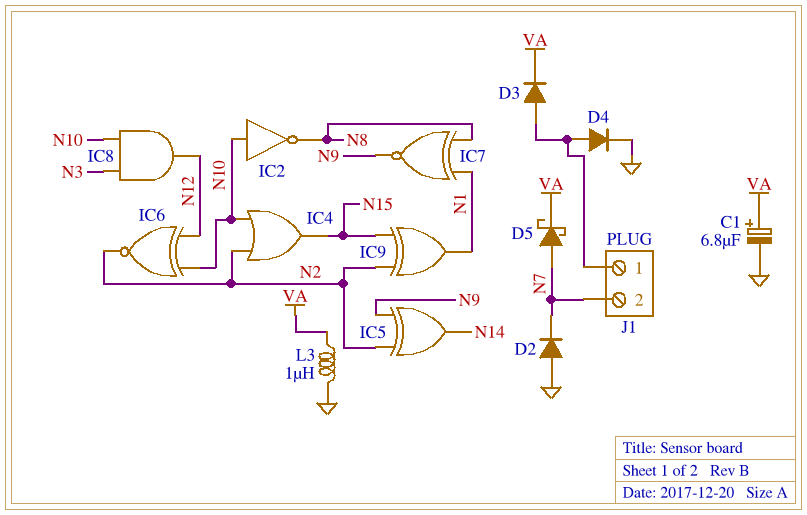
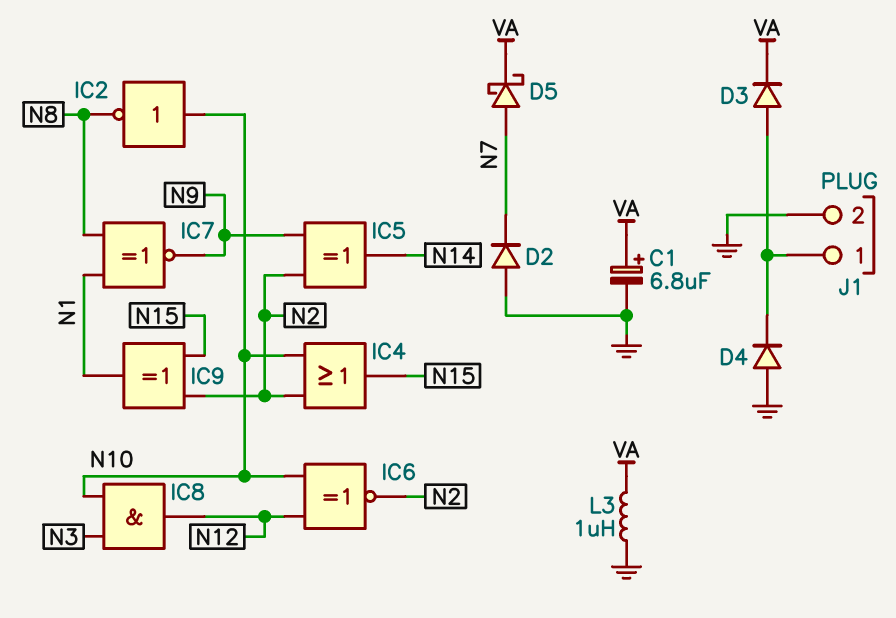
D4: diode (A J1/1, K GND) -> diode (A GND, K J1/1)
J1 pin 2: N7 -> GND

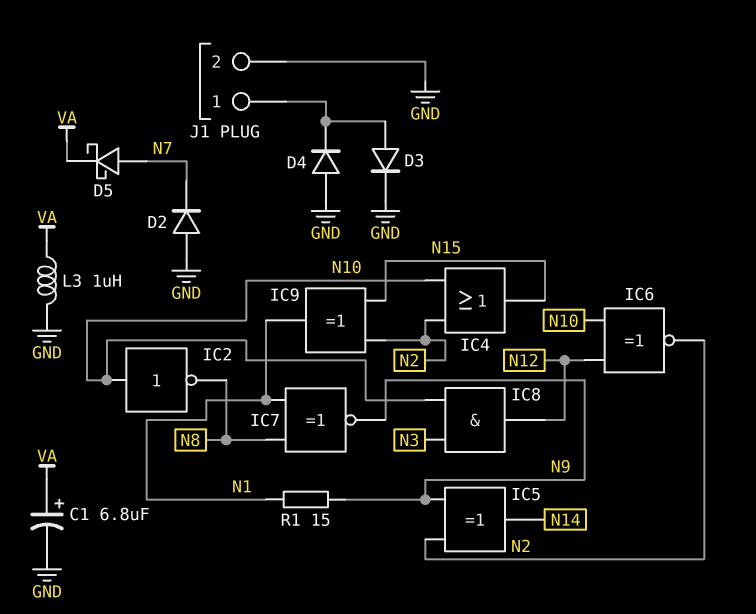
D3: diode (A J1/1, K VA) -> diode (A J1/1, K GND)
R1: none -> 15 (N1, N9)

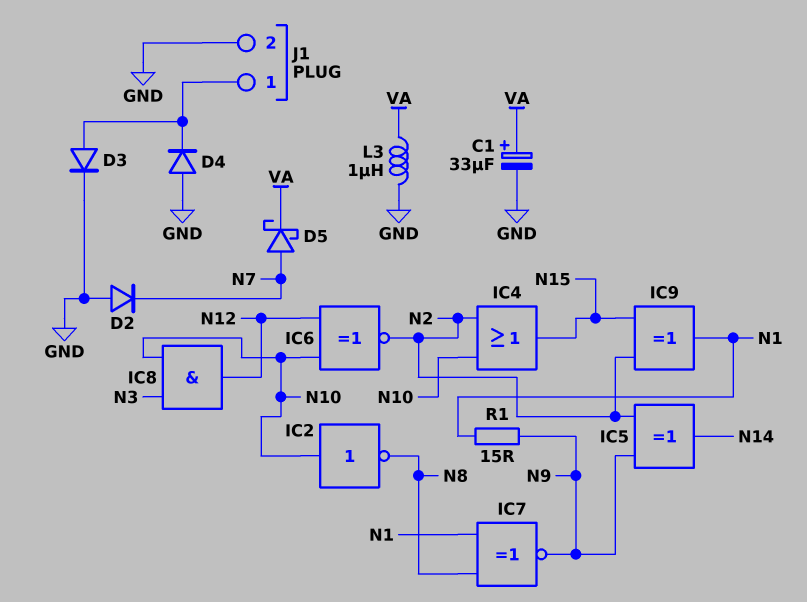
C1: 6.8uF (plus VA, minus GND) -> 33uF (plus VA, minus GND)

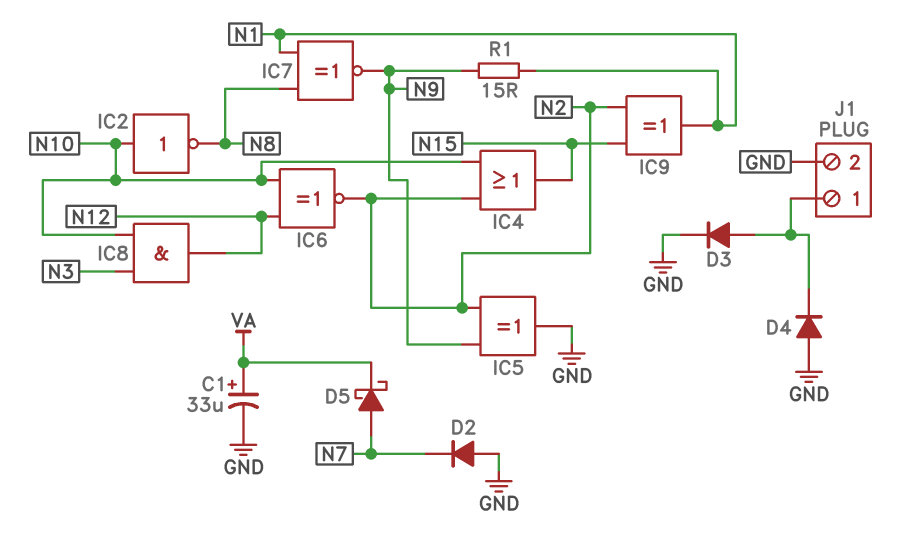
IC5: XOR (in N2, in N9, out N14) -> XOR (in N2, in N9, out GND)
L3: 1uH (GND, VA) -> none

